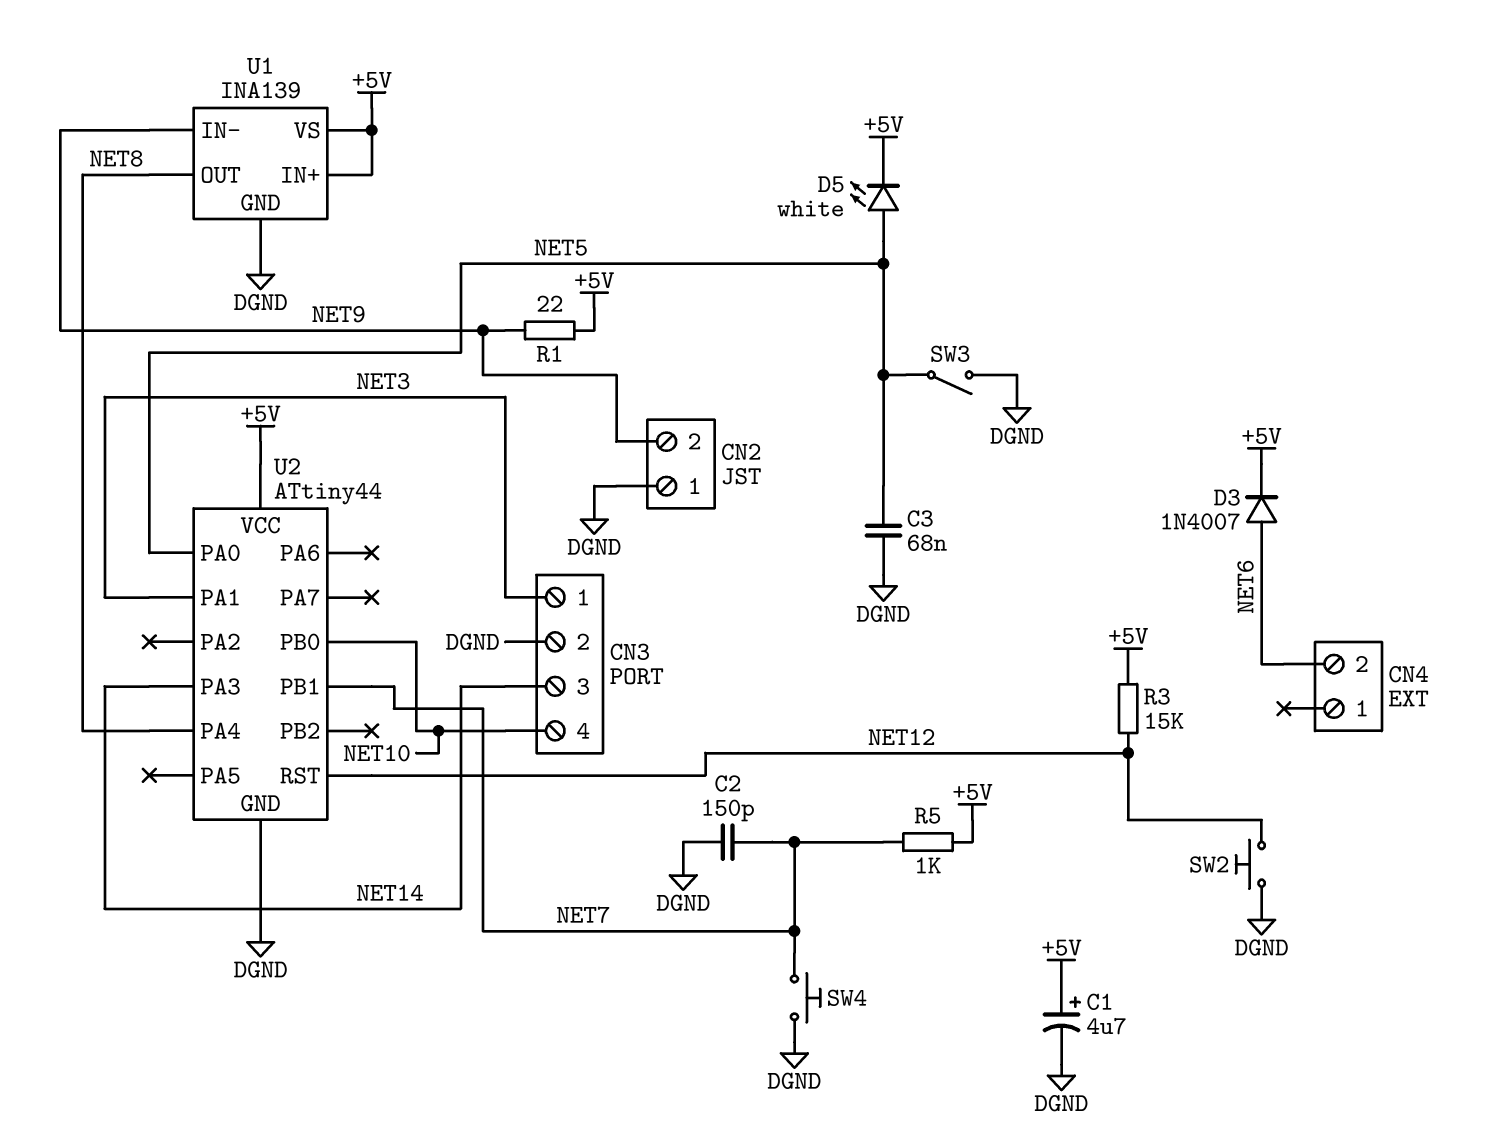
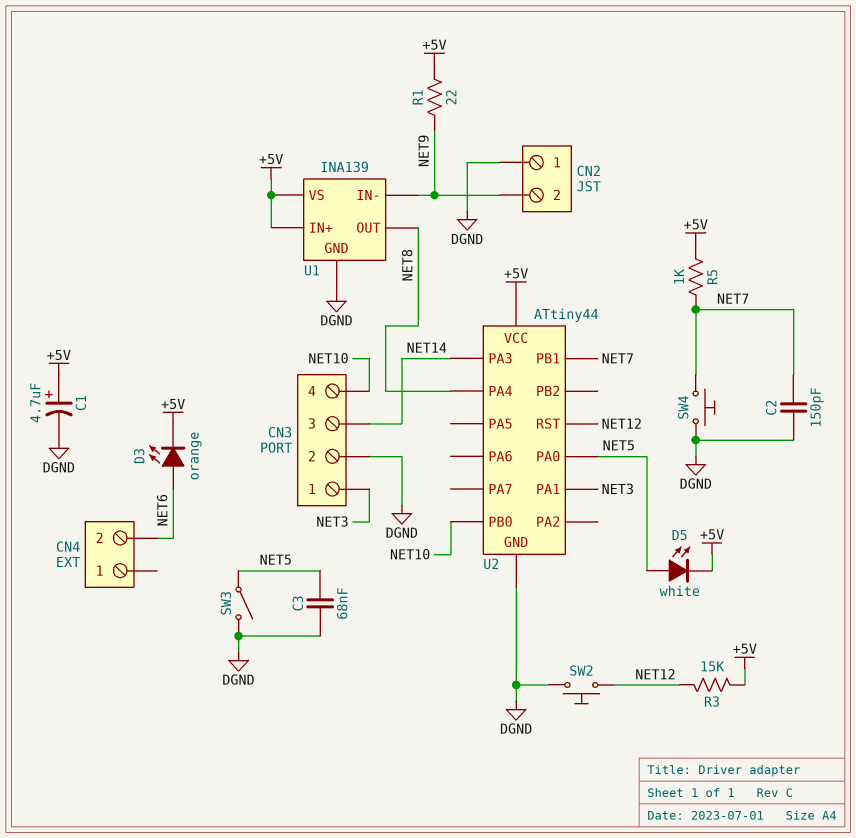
D3: diode 1N4007 (A NET6, K +5V) -> LED orange (A NET6, K +5V)

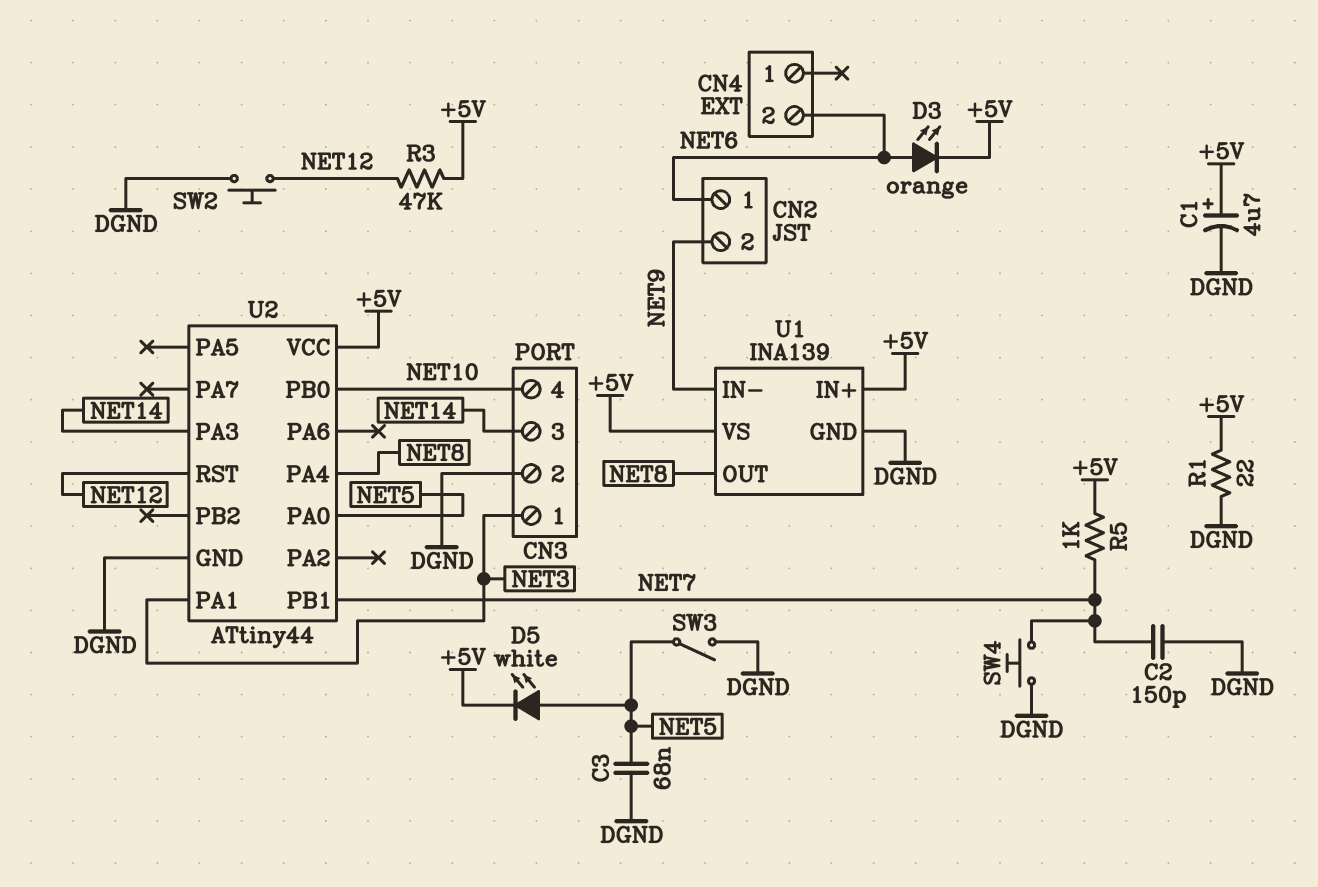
CN2 pin 1: DGND -> NET6
R1: 22 (+5V, NET9) -> 22 (+5V, DGND)
R3: 15k (+5V, NET12) -> 47k (+5V, NET12)

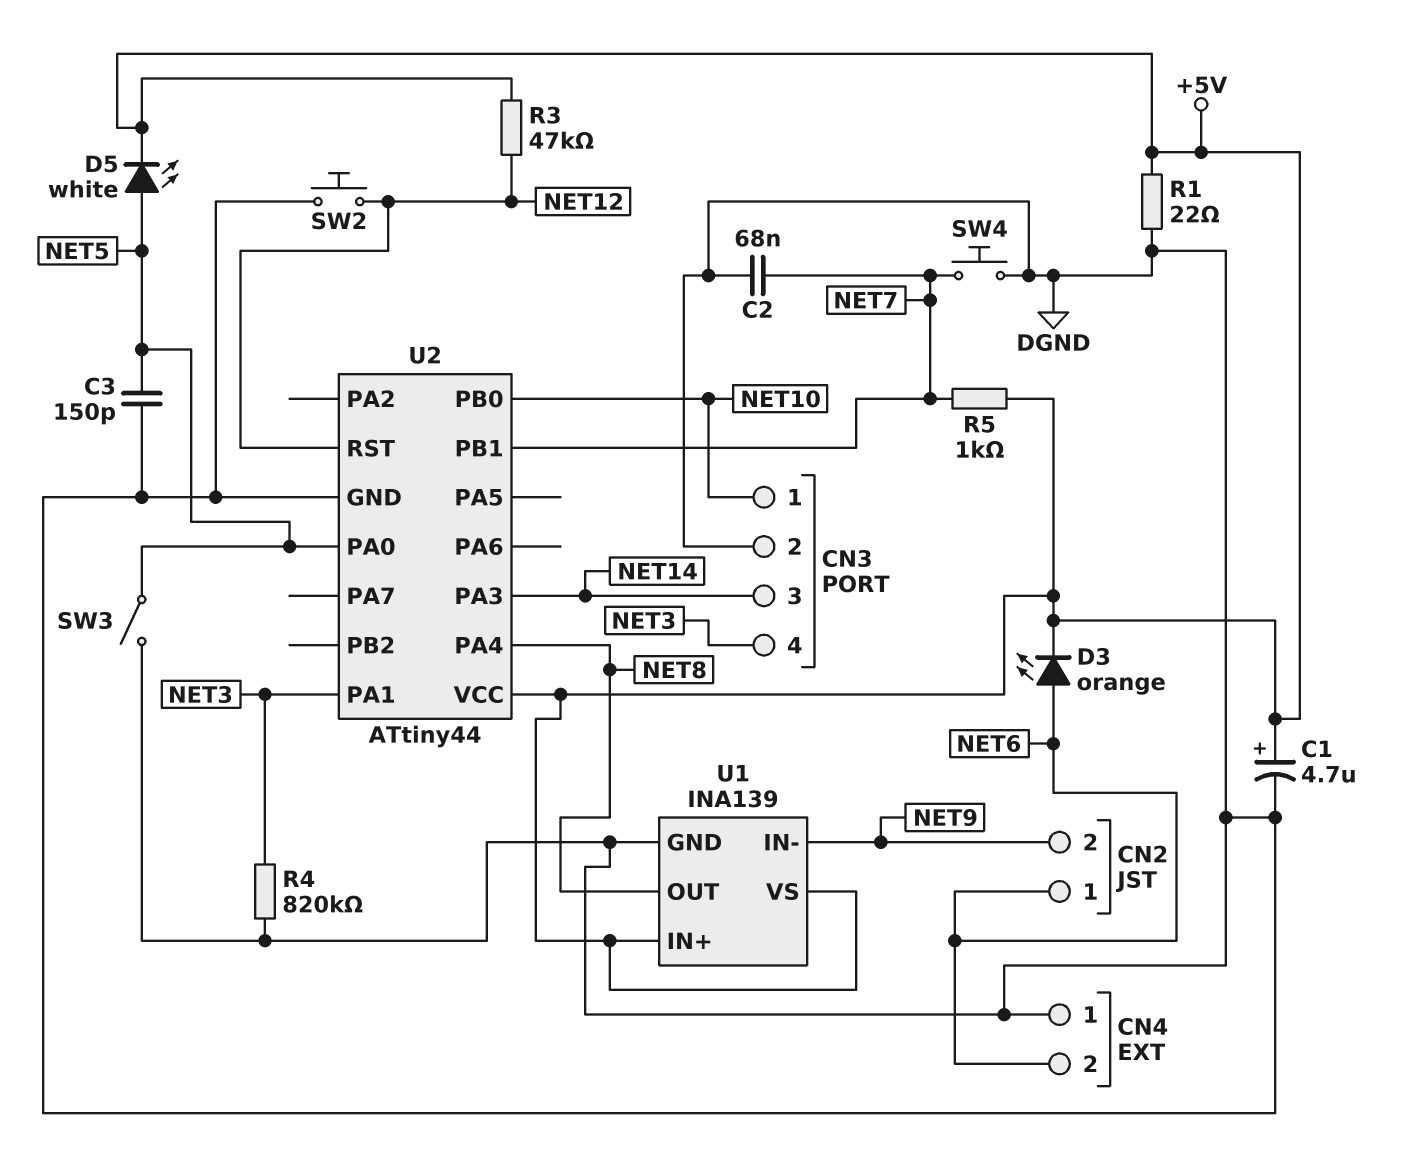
C2: 150pF (DGND, NET7) -> 68nF (DGND, NET7)
C3: 68nF (DGND, NET5) -> 150pF (DGND, NET5)
CN3 pin 1: NET3 -> NET10
CN3 pin 4: NET10 -> NET3
CN4 pin 1: none -> DGND
R4: none -> 820k (DGND, NET3)

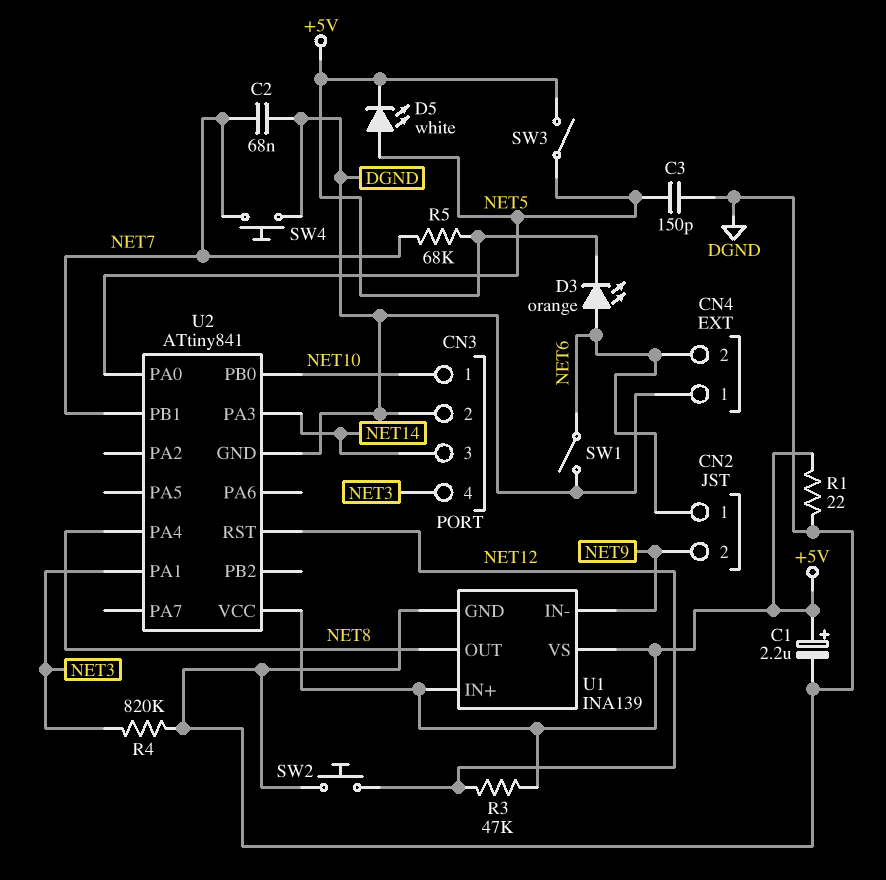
C1: 4.7uF (plus +5V, minus DGND) -> 2.2uF (plus +5V, minus DGND)
R5: 1k (+5V, NET7) -> 68k (+5V, NET7)
SW1: none -> switch (DGND, NET6)
SW3: switch (DGND, NET5) -> switch (+5V, NET5)
U2: ATtiny44 -> ATtiny841

